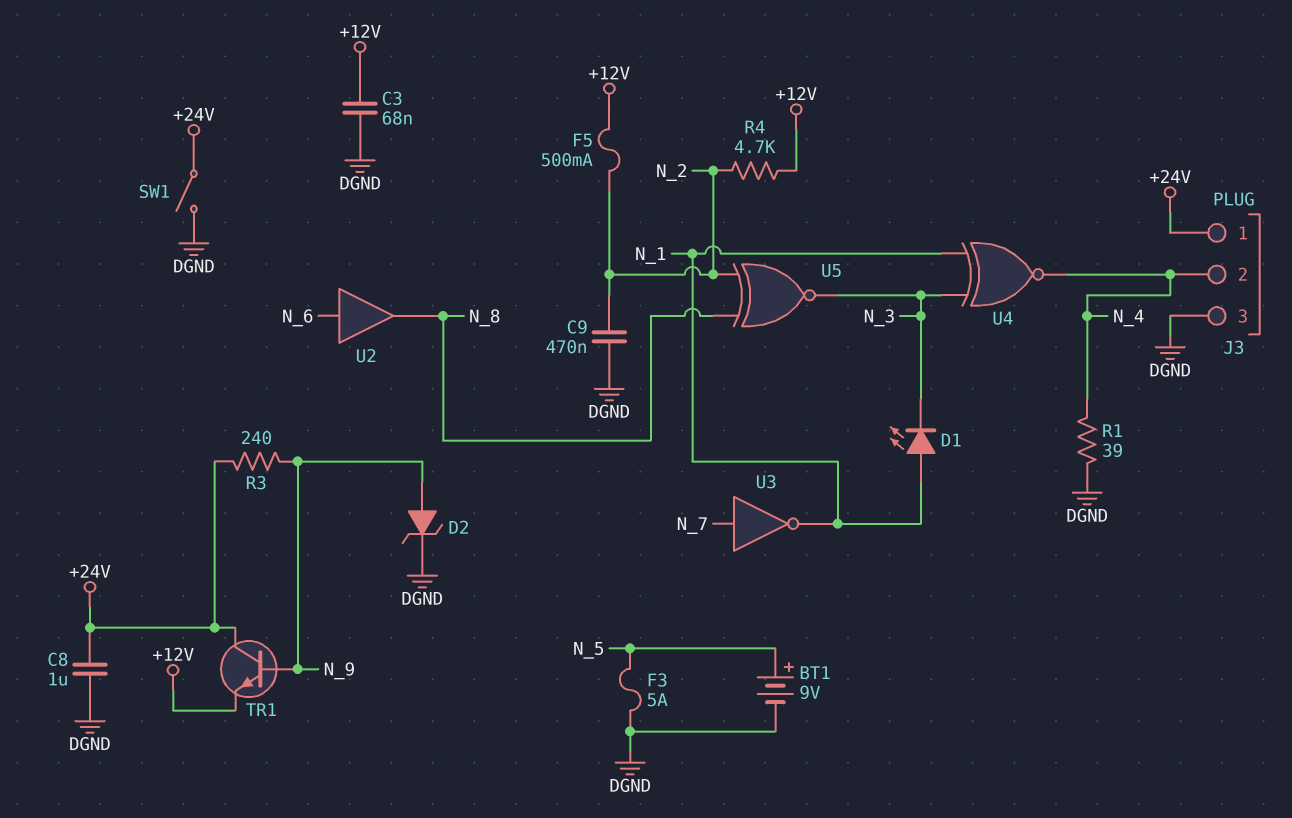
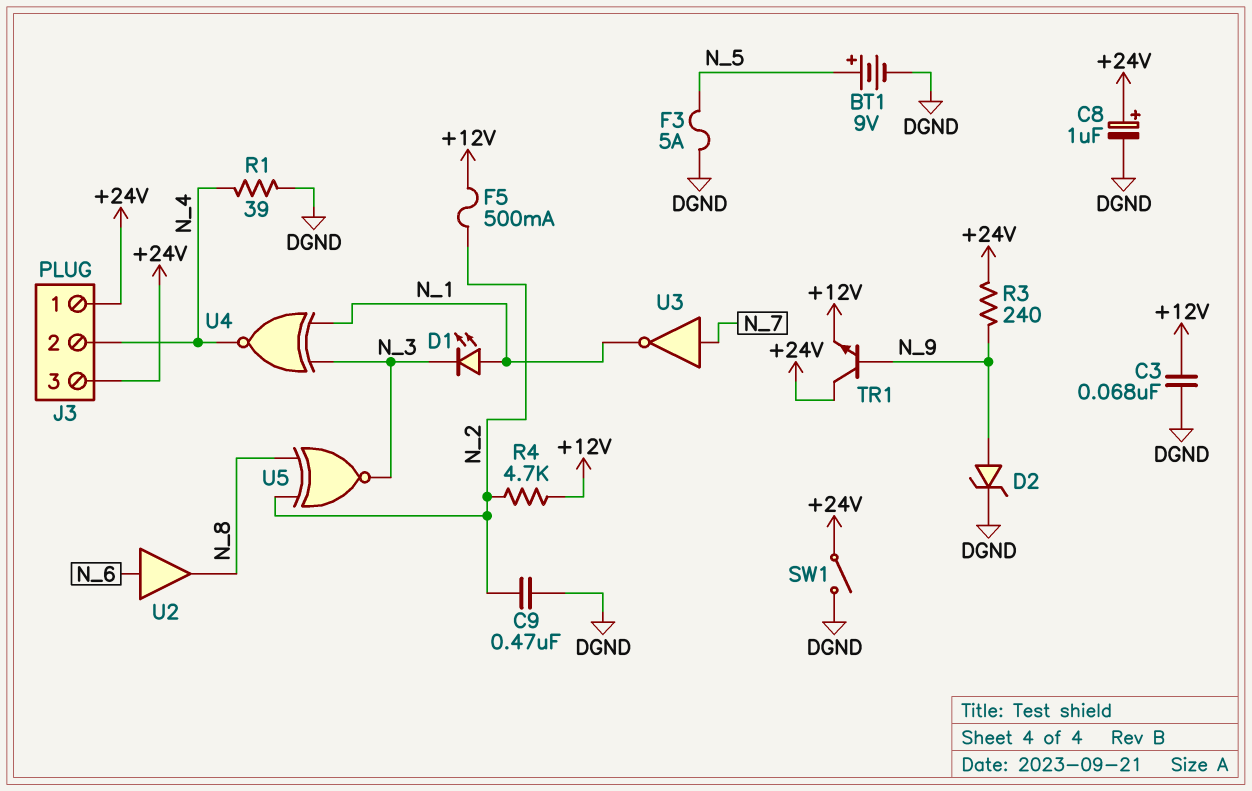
C8: 1uF (+24V, DGND) -> 1uF (plus +24V, minus DGND)
J3 pin 3: DGND -> +24V

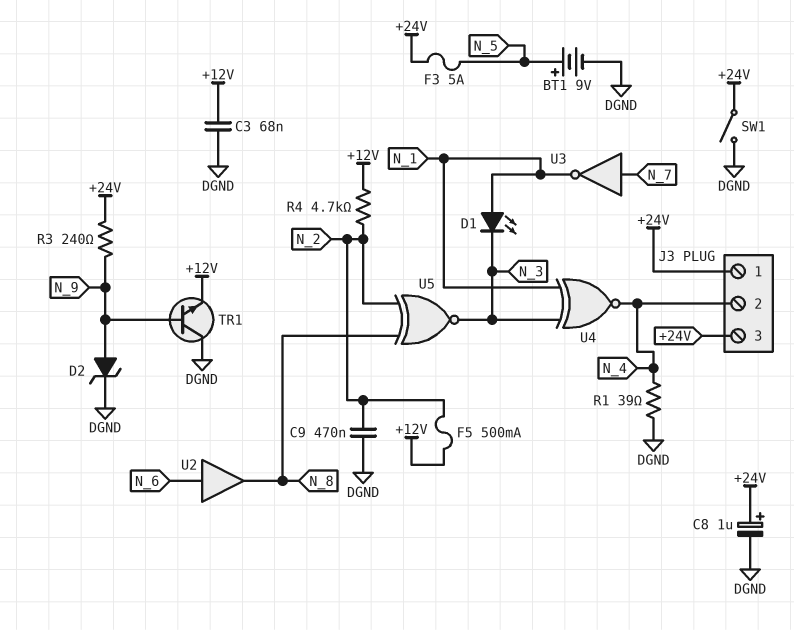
F3: 5A (DGND, N_5) -> 5A (+24V, N_5)
TR1: NPN (B N_9, C +24V, E +12V) -> NPN (B N_9, C DGND, E +12V)

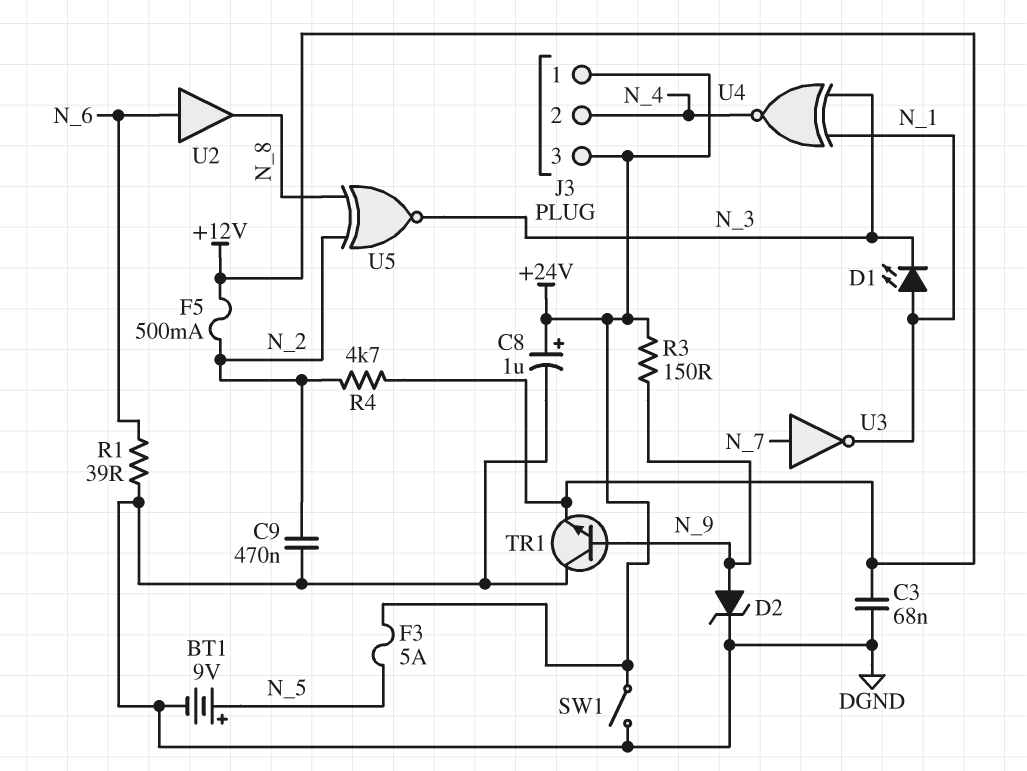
R1: 39 (DGND, N_4) -> 39 (DGND, N_6)
R3: 240 (+24V, N_9) -> 150 (+24V, N_9)

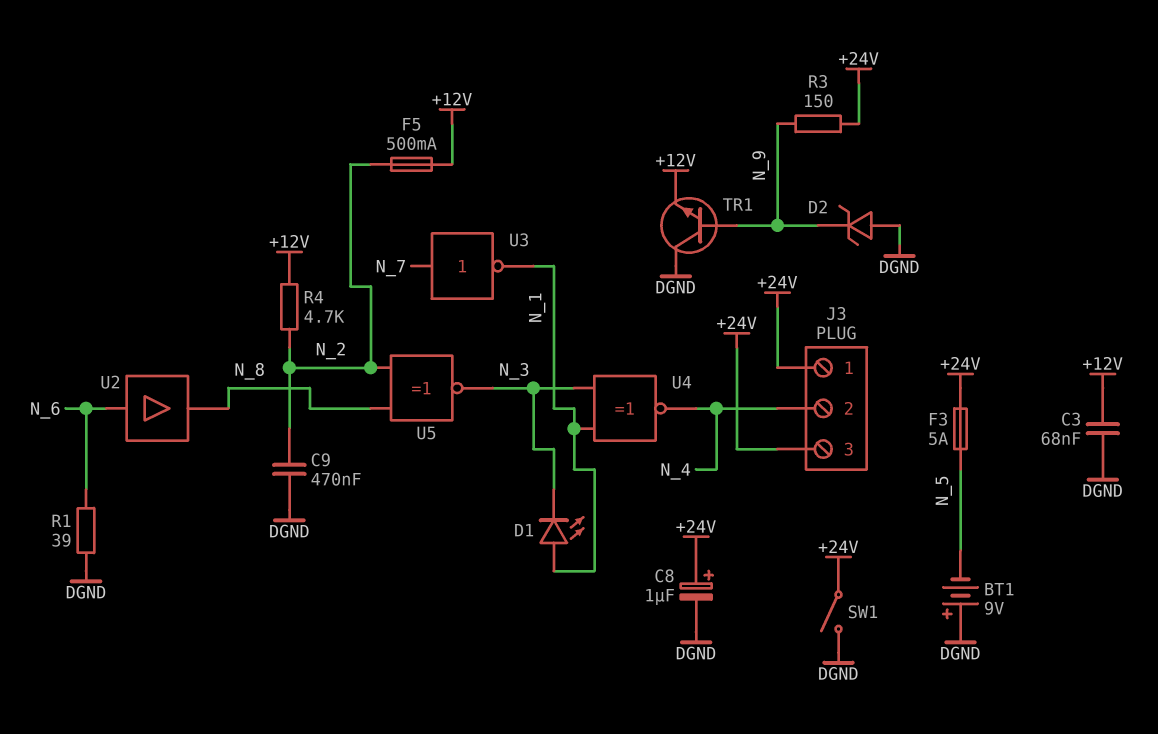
BT1: 9V (plus N_5, minus DGND) -> 9V (plus DGND, minus N_5)
D2: zener (A N_9, K DGND) -> zener (A DGND, K N_9)

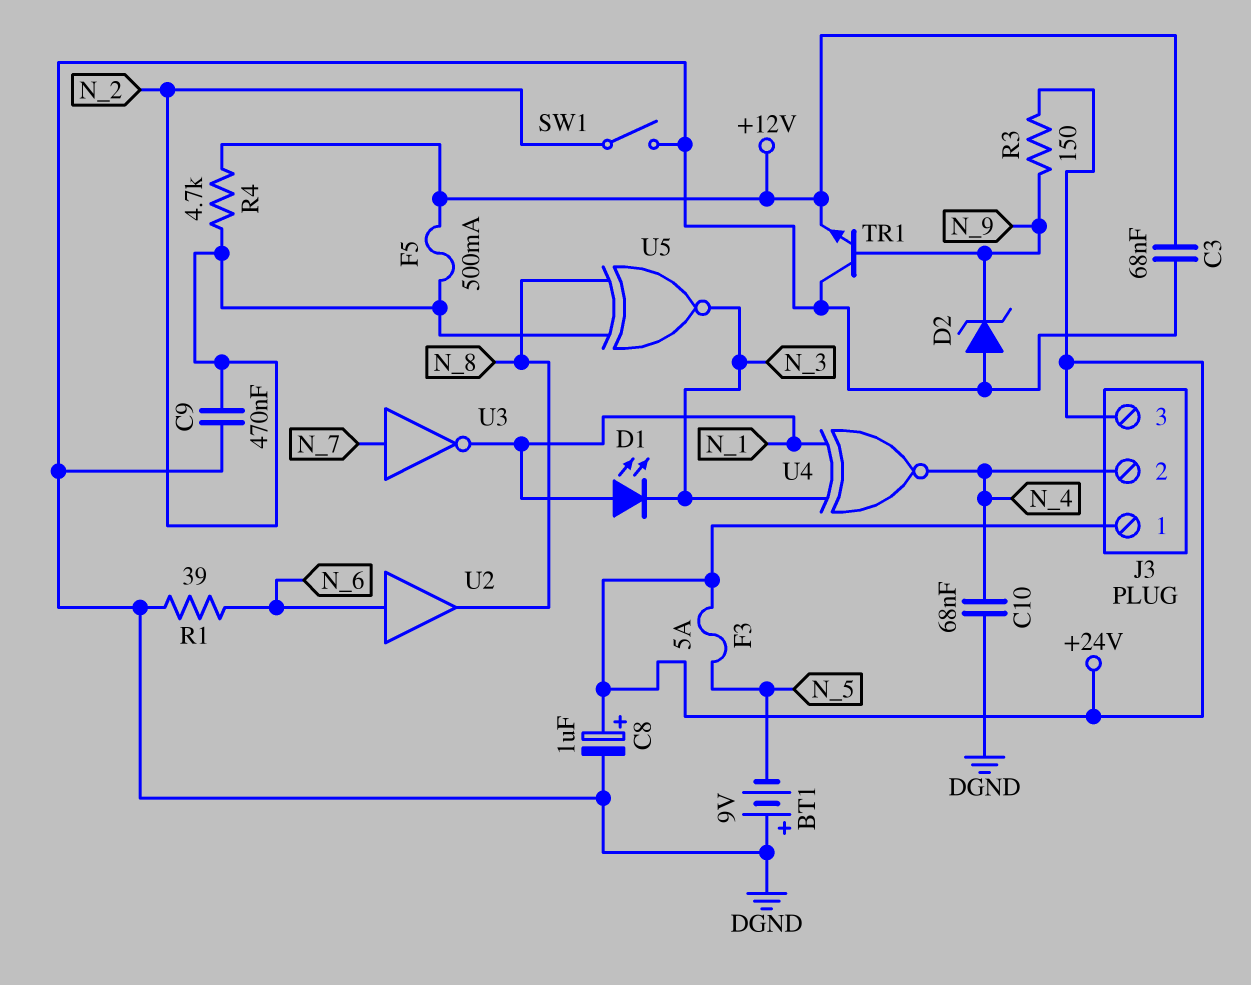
C10: none -> 68nF (DGND, N_4)
SW1: switch (+24V, DGND) -> switch (DGND, N_2)

